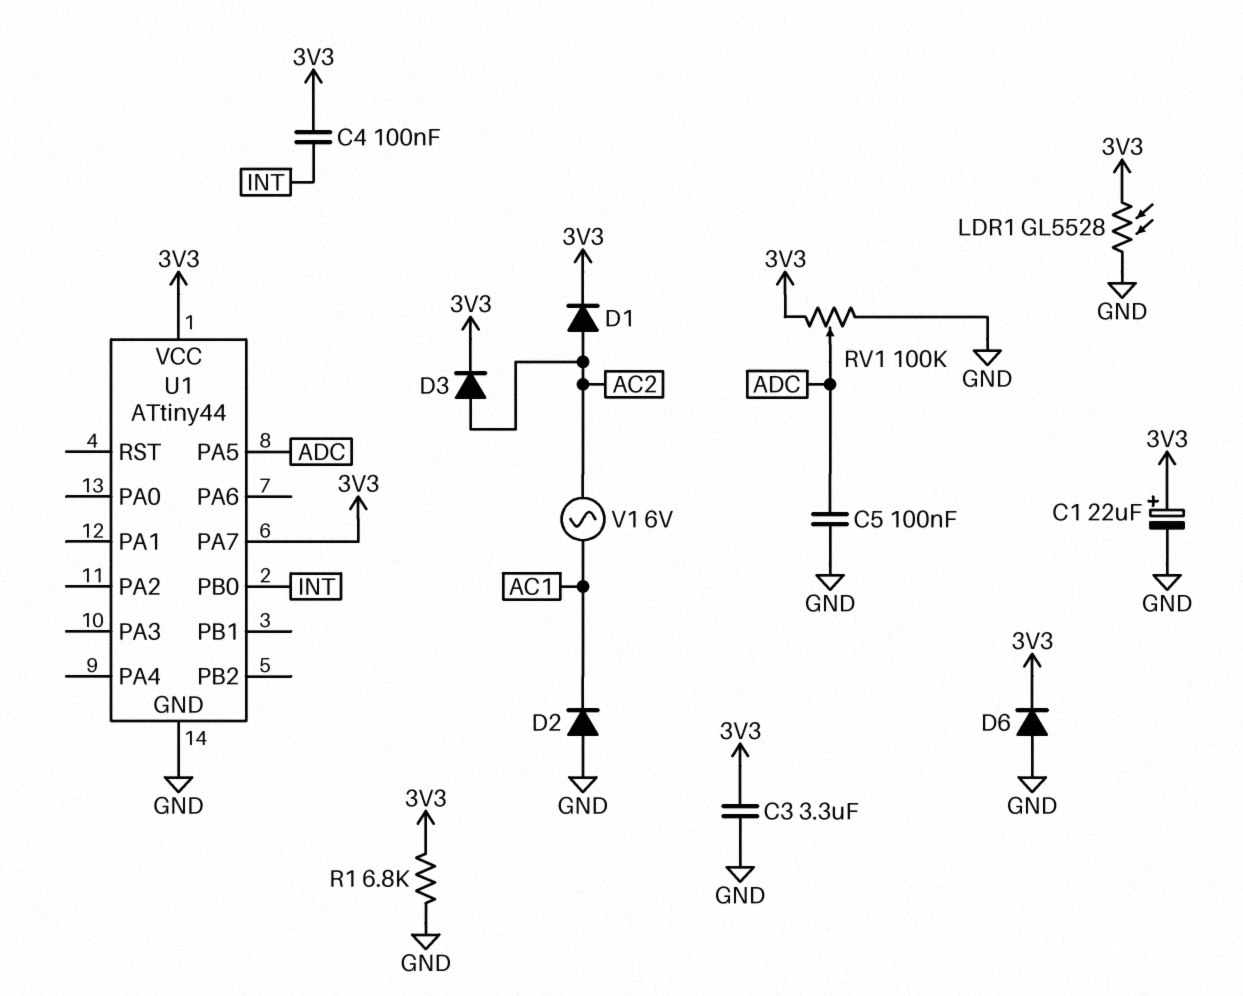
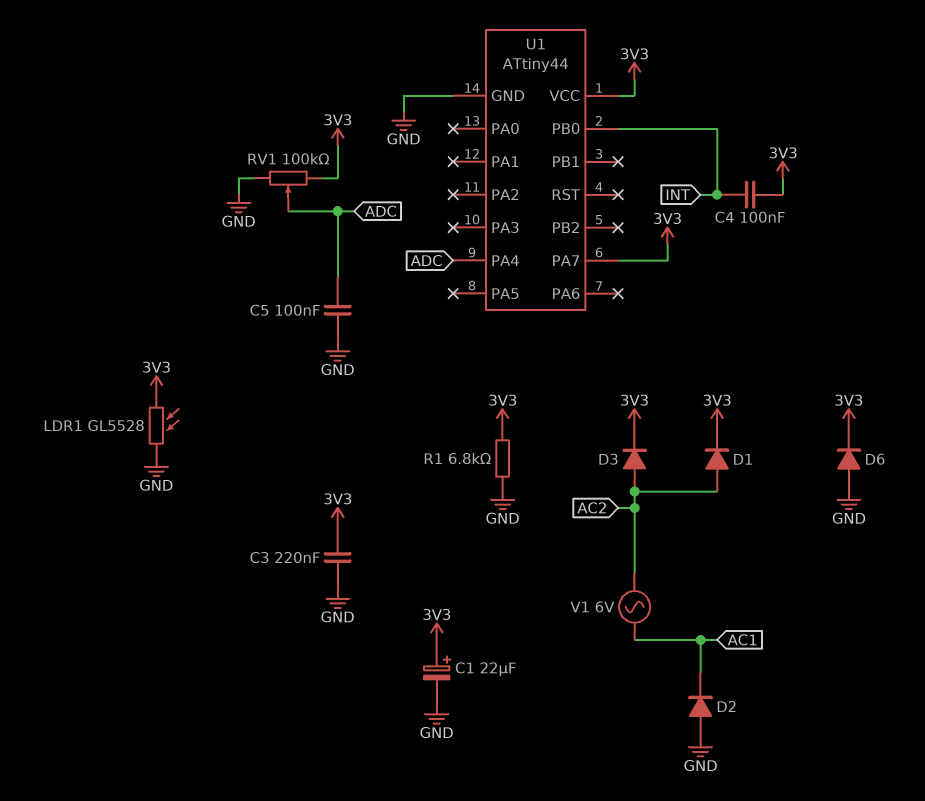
C3: 3.3uF (3V3, GND) -> 220nF (3V3, GND)
U1 pin PA4: none -> ADC
U1 pin PA5: ADC -> none

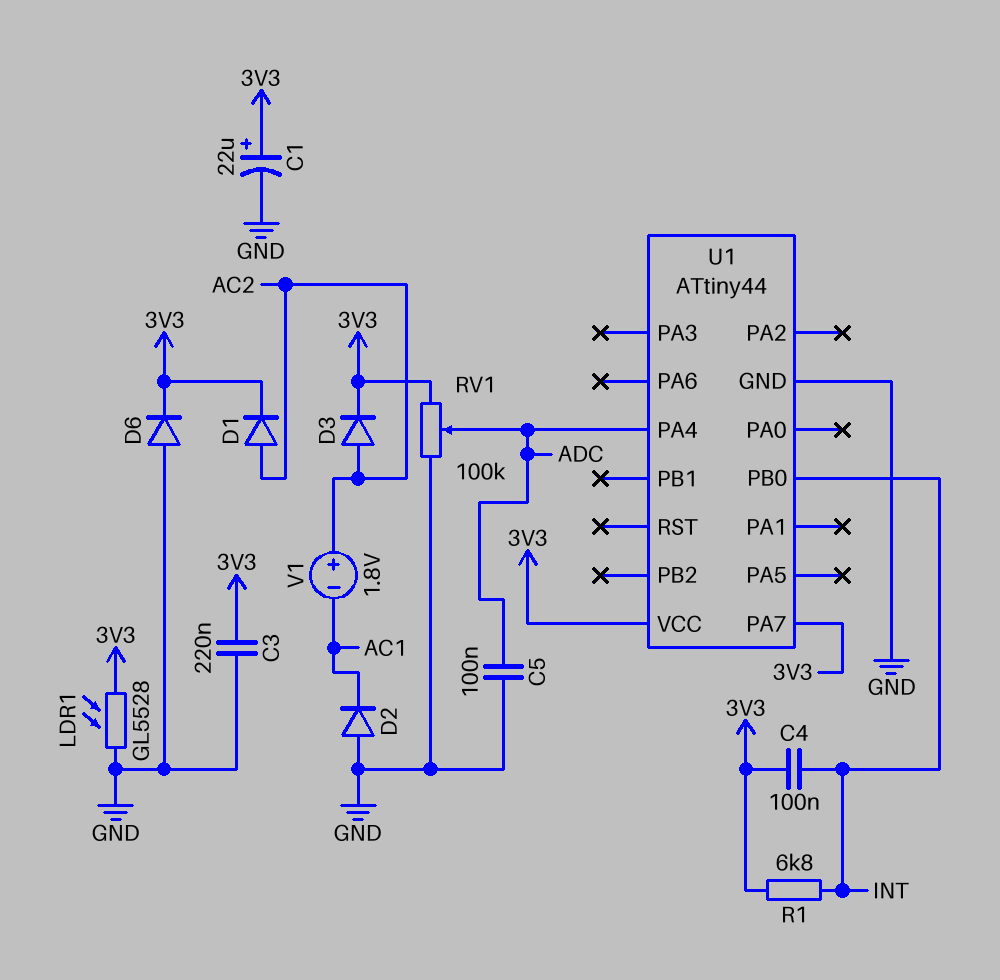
R1: 6.8k (3V3, GND) -> 6.8k (3V3, INT)
V1: AC 6V (AC1, AC2) -> 1.8V (plus AC2, minus AC1)

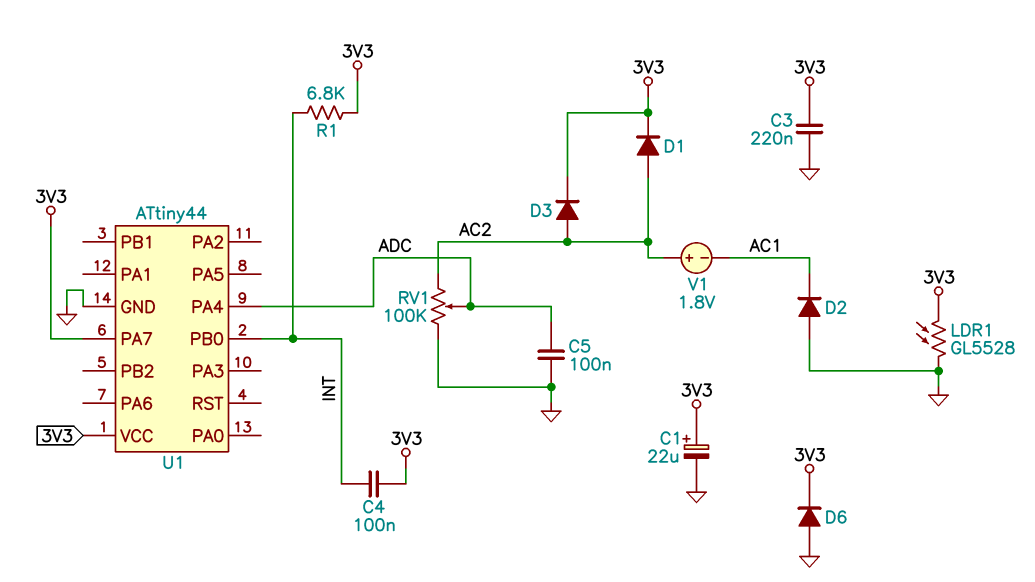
RV1: 100k (3V3, GND, wiper ADC) -> 100k (AC2, GND, wiper ADC)

